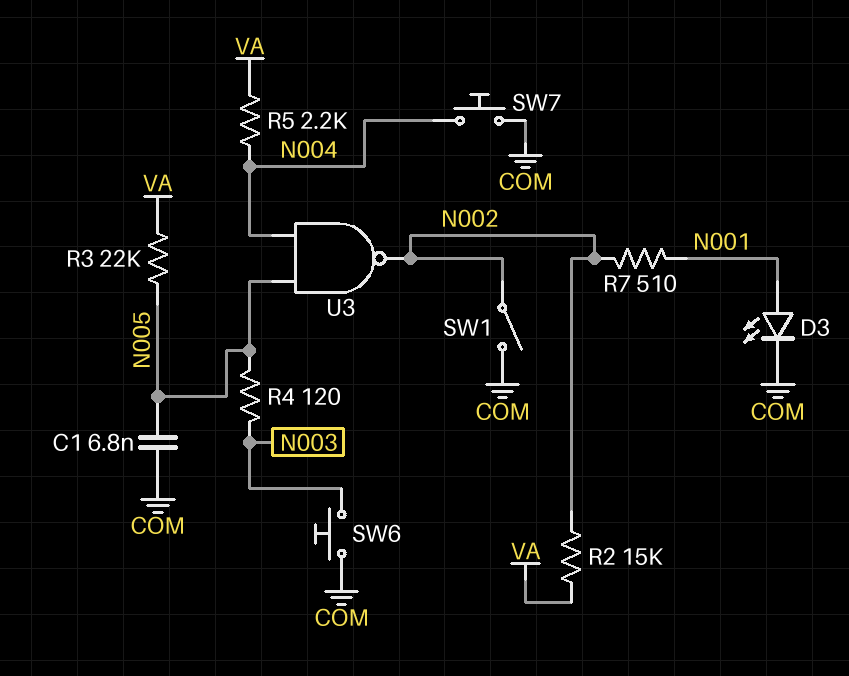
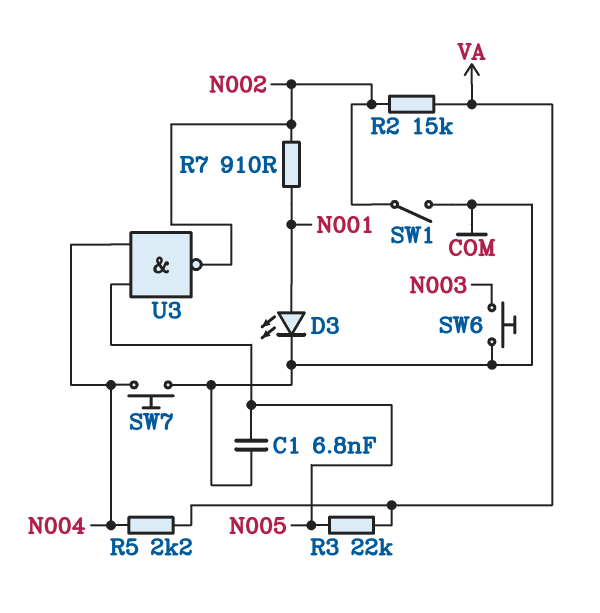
R4: 120 (N003, N005) -> none
R7: 510 (N001, N002) -> 910 (N001, N002)

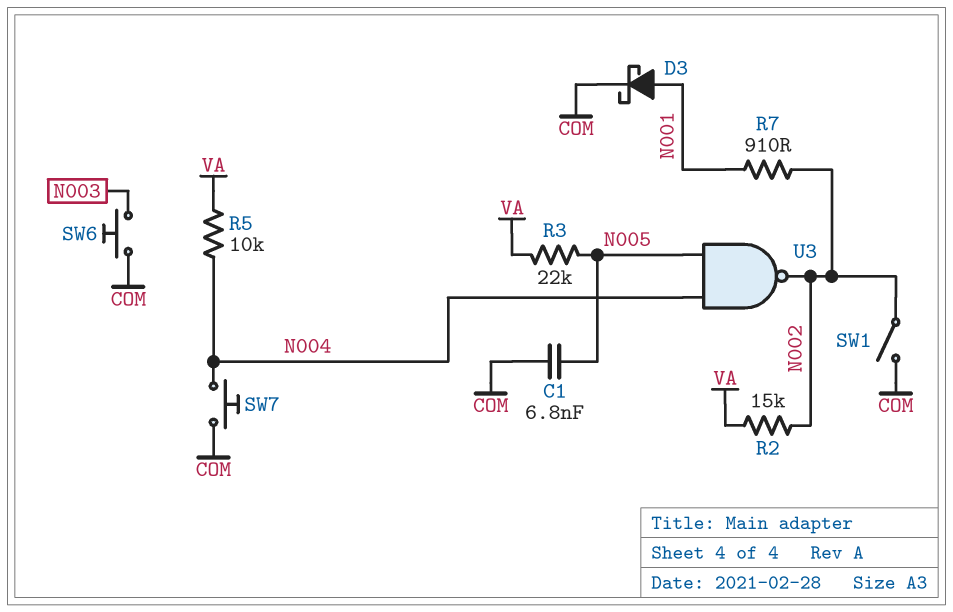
D3: LED (A N001, K COM) -> schottky (A N001, K COM)
R5: 2.2k (N004, VA) -> 10k (N004, VA)

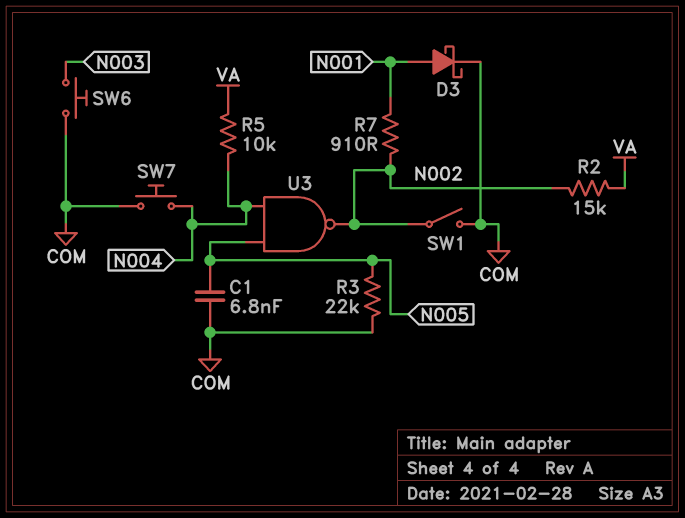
R3: 22k (N005, VA) -> 22k (COM, N005)

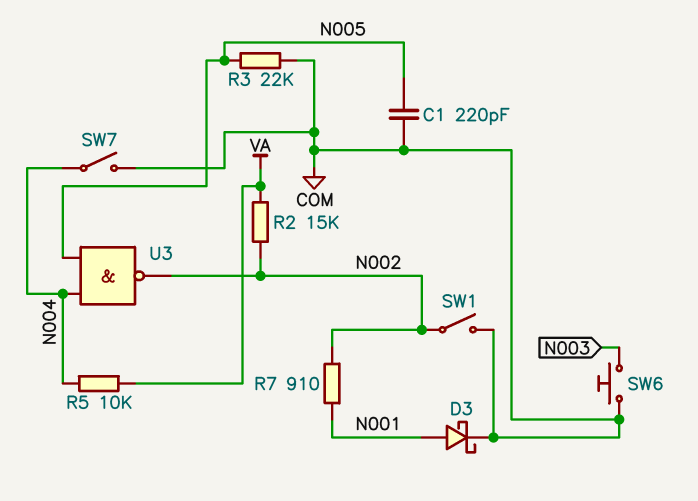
C1: 6.8nF (COM, N005) -> 220pF (COM, N005)
SW7: button (COM, N004) -> switch (COM, N004)

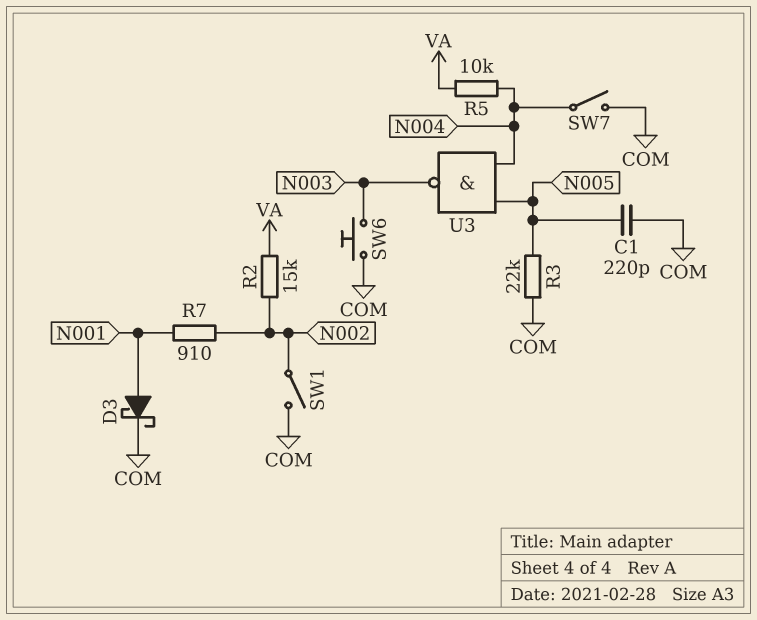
U3: NAND (in N004, in N005, out N002) -> NAND (in N004, in N005, out N003)

